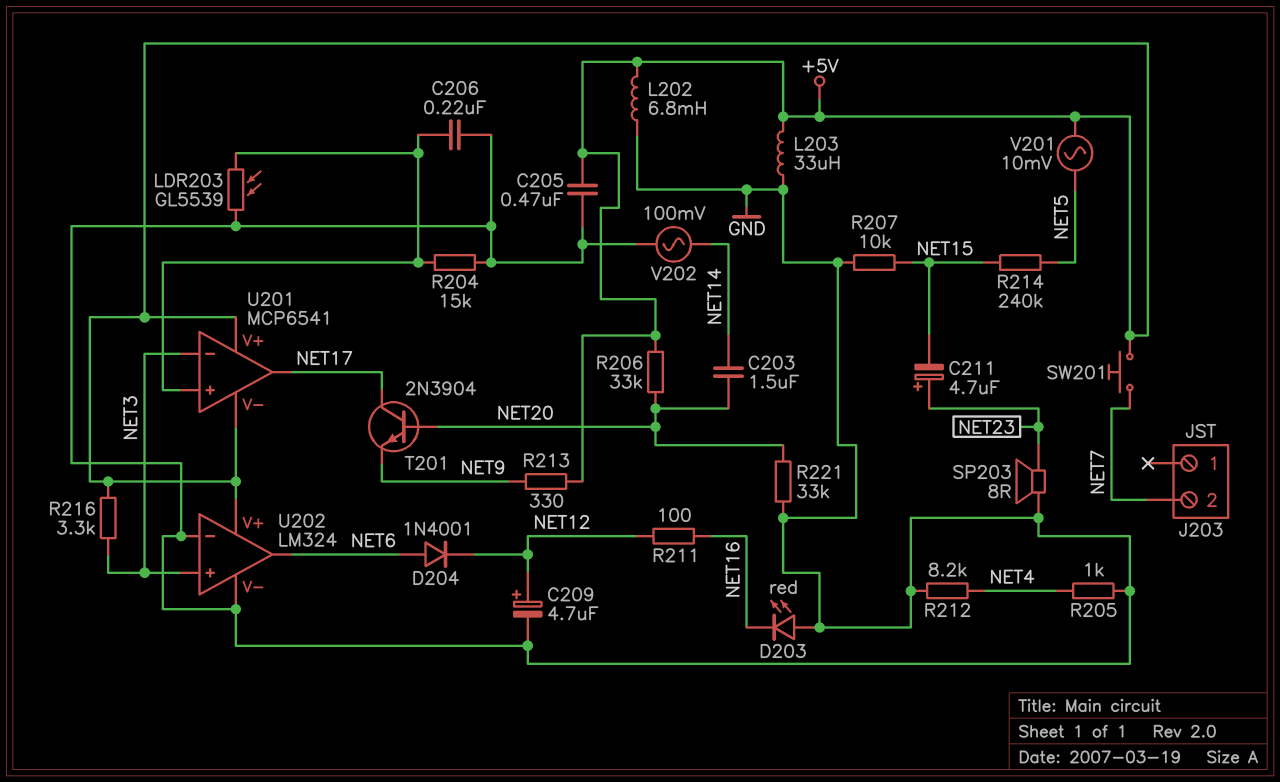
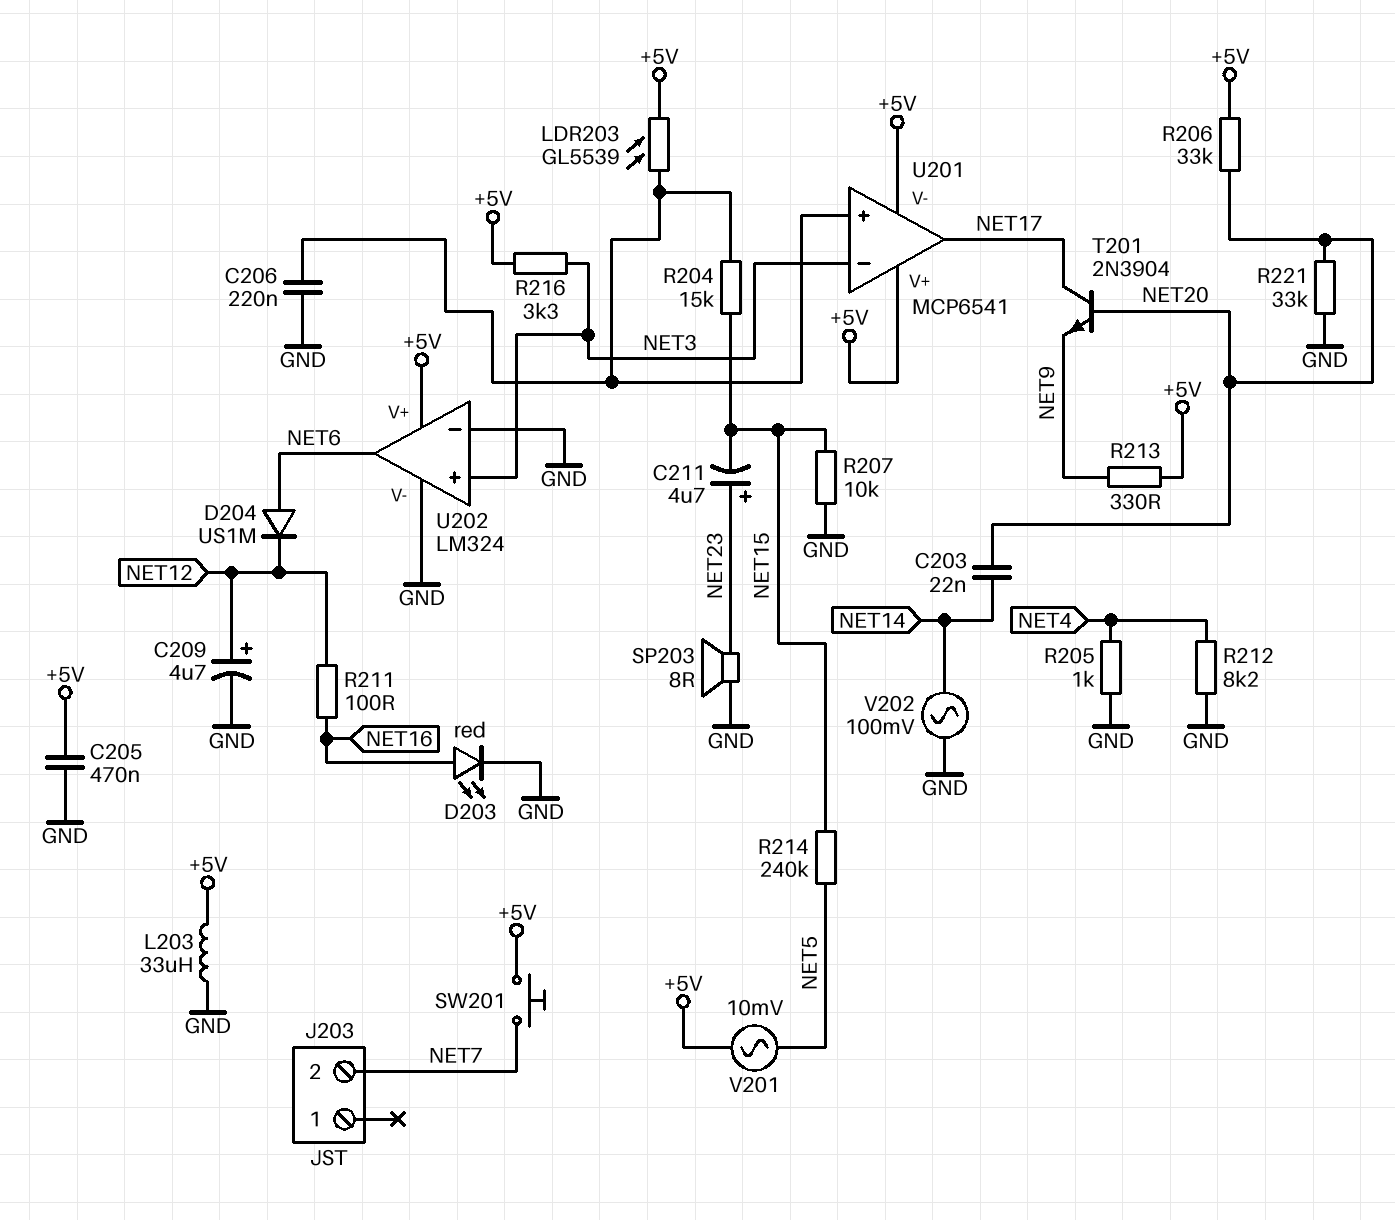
C203: 1.5uF (NET14, NET20) -> 22nF (NET14, NET20)
D203: LED red (A GND, K NET16) -> LED red (A NET16, K GND)
D204: diode 1N4001 (A NET6, K NET12) -> diode US1M (A NET6, K NET12)
L202: 6.8mH (+5V, GND) -> none
LDR203: GL5539 (GND, U201/in+) -> GL5539 (+5V, U201/in+)
R204: 15k (GND, U201/in+) -> 15k (NET15, U201/in+)

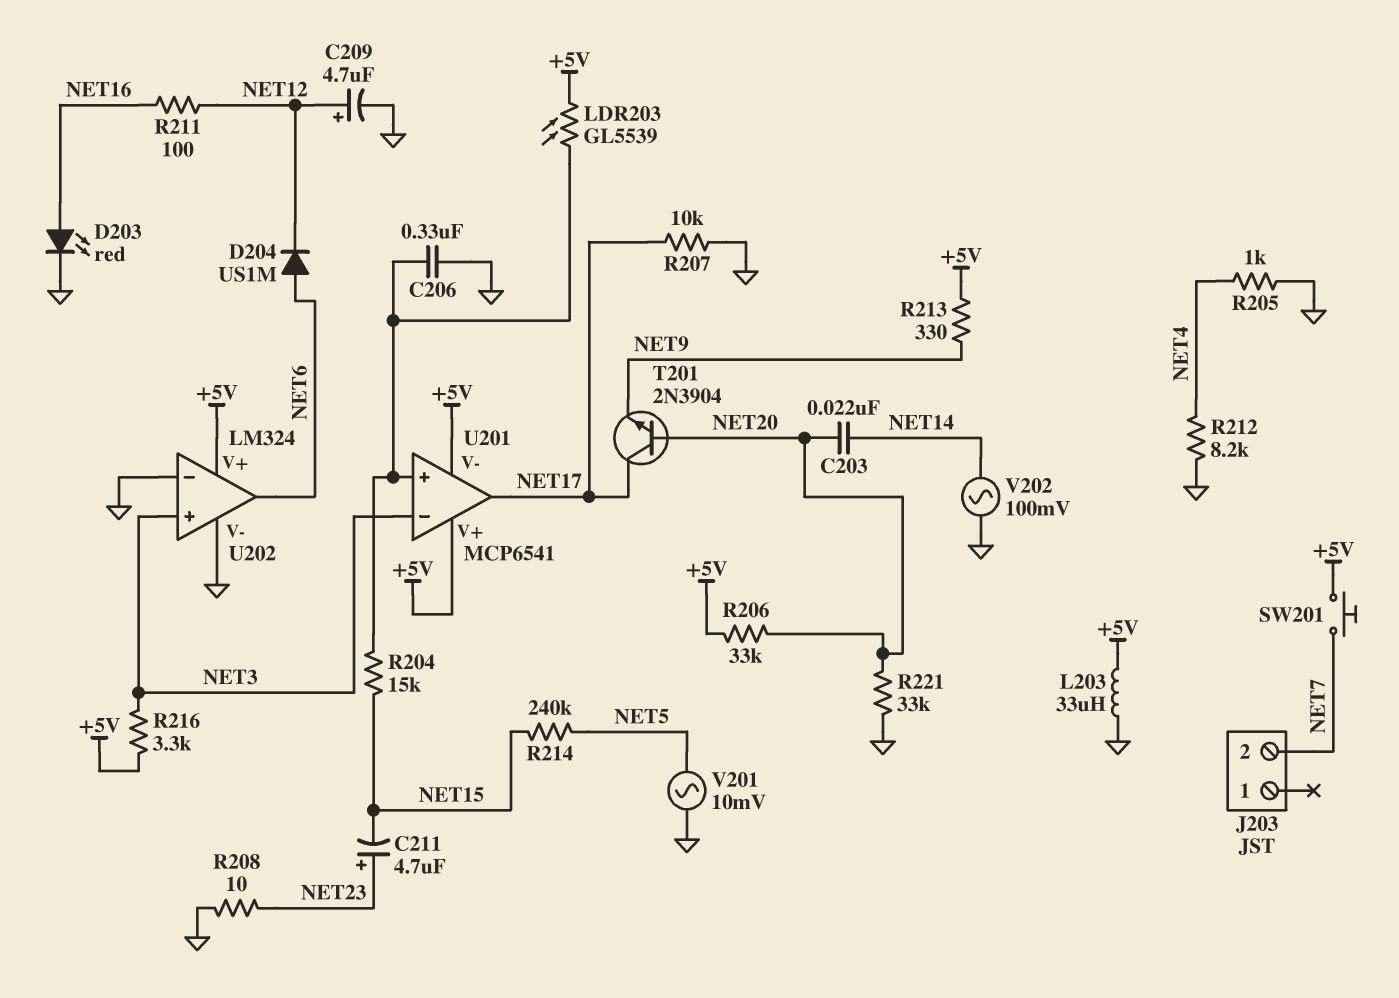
C205: 470nF (+5V, GND) -> none
C206: 220nF (GND, U201/in+) -> 330nF (GND, U201/in+)
R207: 10k (GND, NET15) -> 10k (GND, NET17)
R208: none -> 10 (GND, NET23)
SP203: speaker 8R (GND, NET23) -> none
V201: AC 10mV (+5V, NET5) -> AC 10mV (GND, NET5)

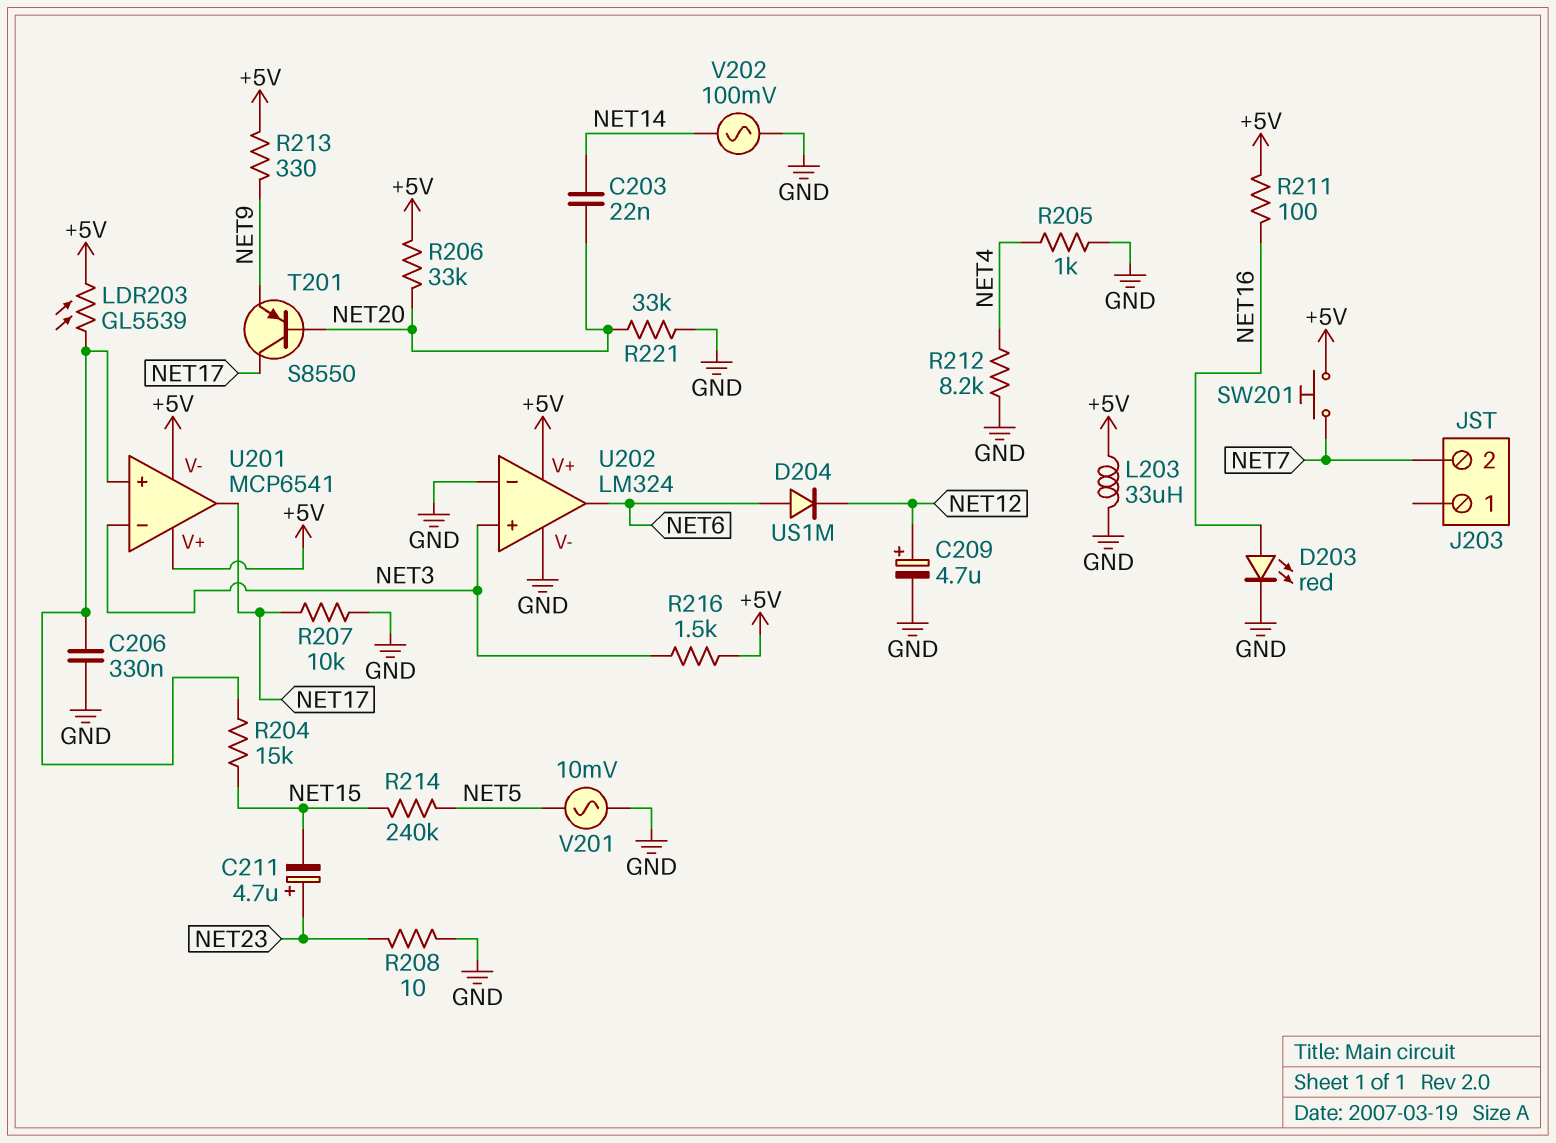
R211: 100 (NET12, NET16) -> 100 (+5V, NET16)
R216: 3.3k (+5V, NET3) -> 1.5k (+5V, NET3)
T201: NPN 2N3904 (B NET20, C NET17, E NET9) -> PNP S8550 (B NET20, C NET17, E NET9)

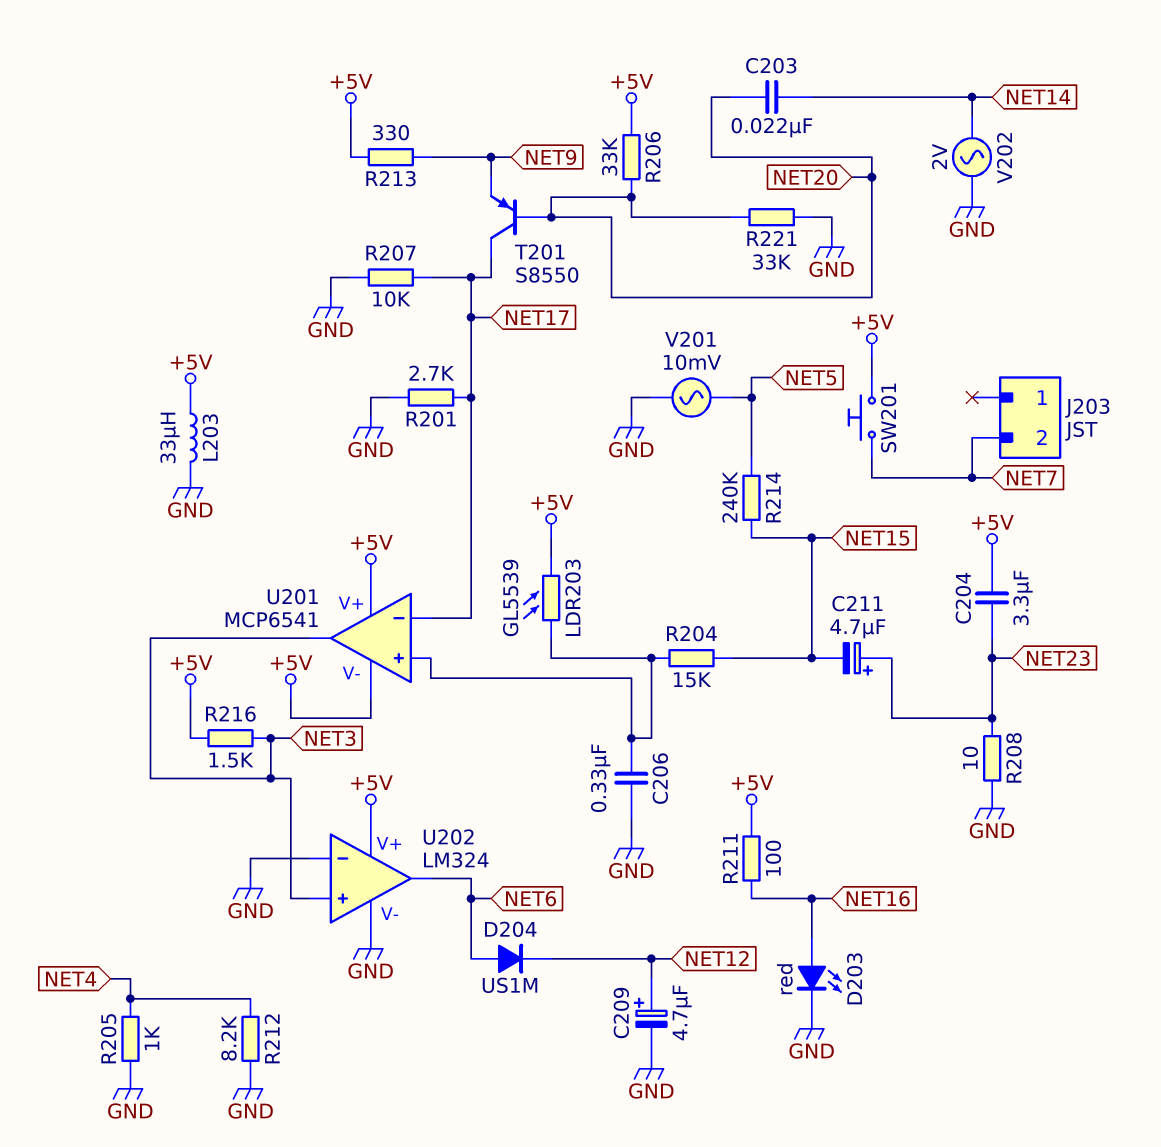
C204: none -> 3.3uF (+5V, NET23)
R201: none -> 2.7k (GND, NET17)
U201 pin in-: NET3 -> NET17
U201 pin out: NET17 -> NET3
V202: AC 100mV (GND, NET14) -> AC 2V (GND, NET14)

